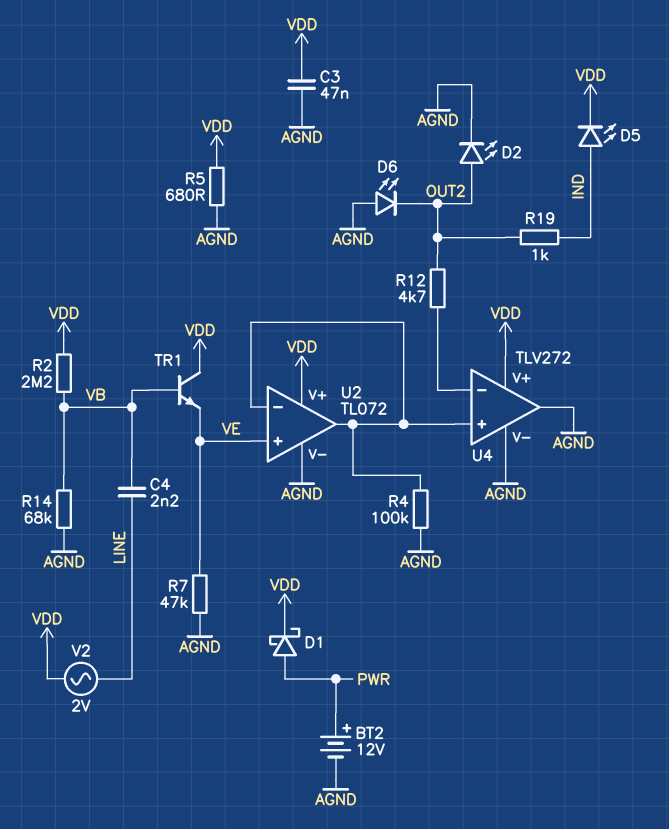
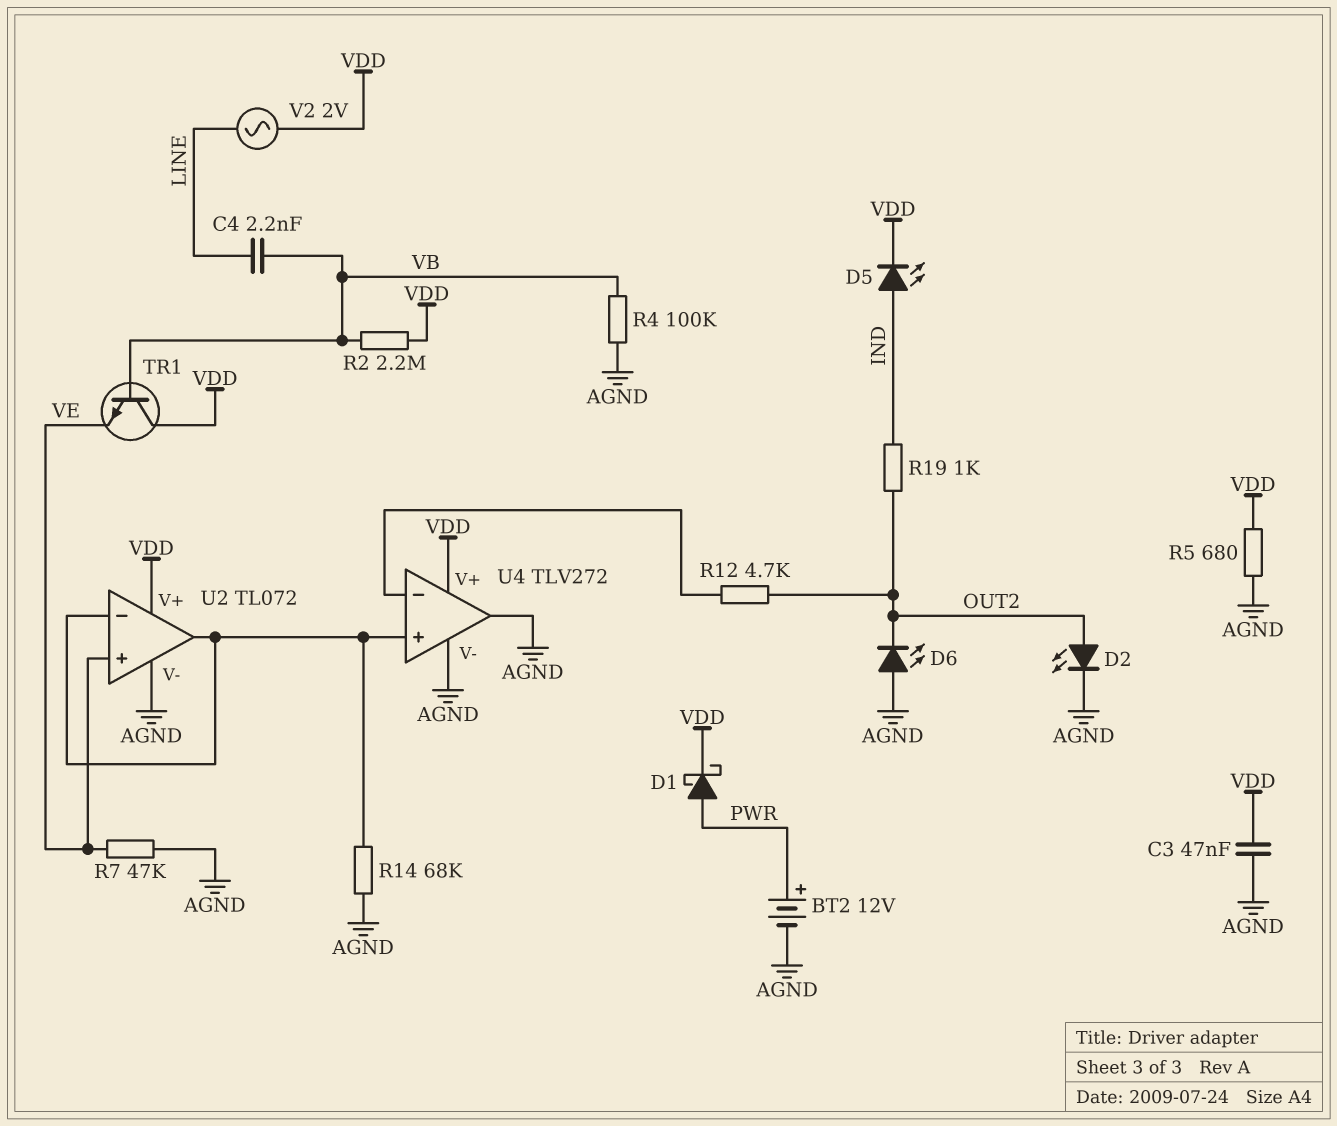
R4: 100k (AGND, U2/in-) -> 100k (AGND, VB)
R14: 68k (AGND, VB) -> 68k (AGND, U2/in-)

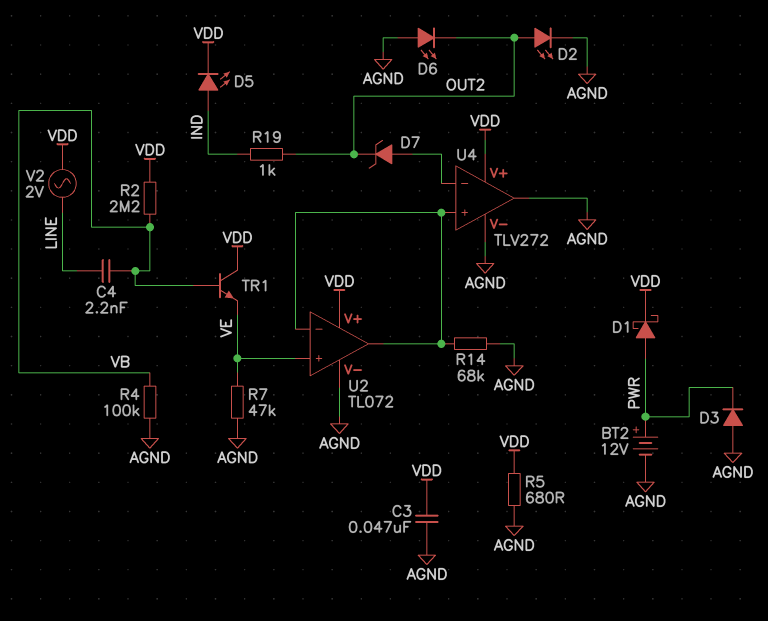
D3: none -> diode (A AGND, K PWR)
D7: none -> zener (A U4/in-, K OUT2)
R12: 4.7k (OUT2, U4/in-) -> none

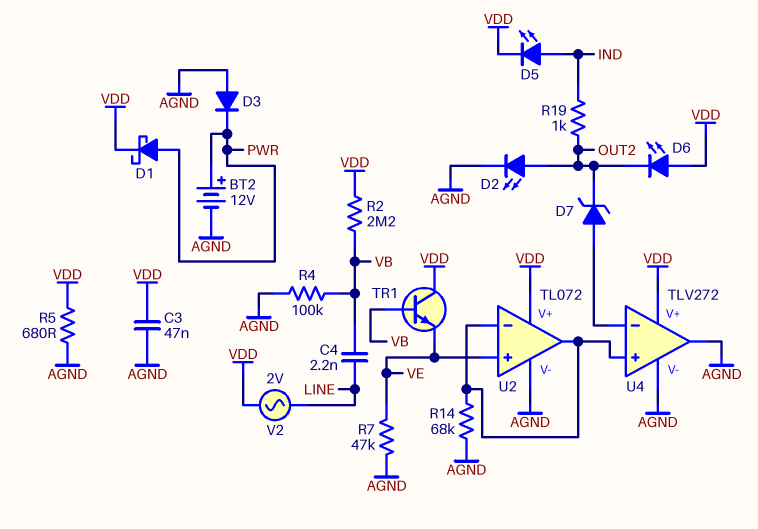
D6: LED (A AGND, K OUT2) -> LED (A VDD, K OUT2)

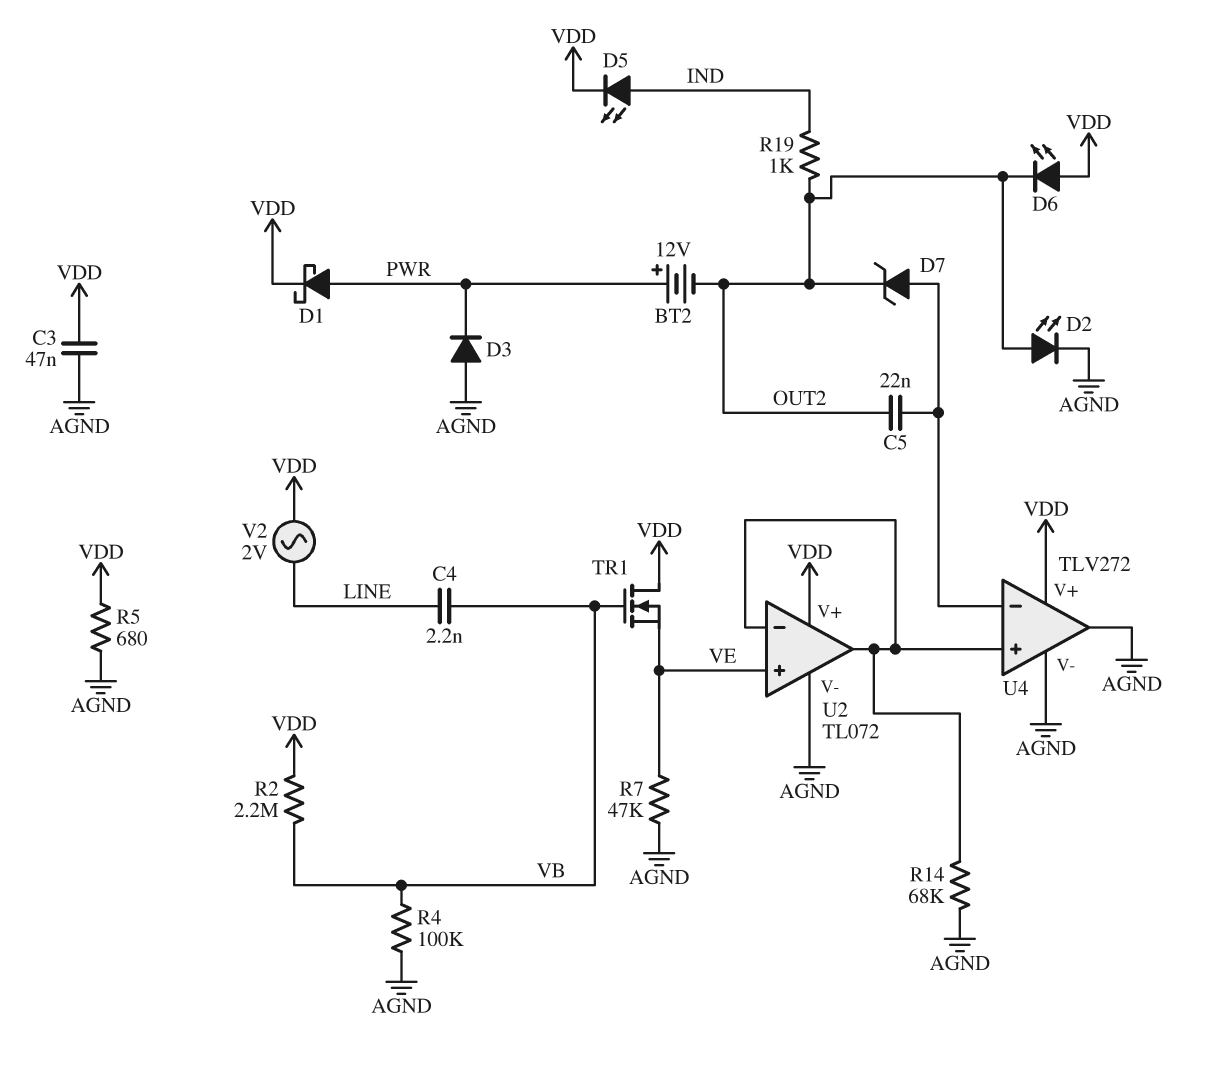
BT2: 12V (plus PWR, minus AGND) -> 12V (plus PWR, minus OUT2)
C5: none -> 22nF (OUT2, U4/in-)
TR1: NPN (B VB, C VDD, E VE) -> NMOS (G VB, D VDD, S VE)

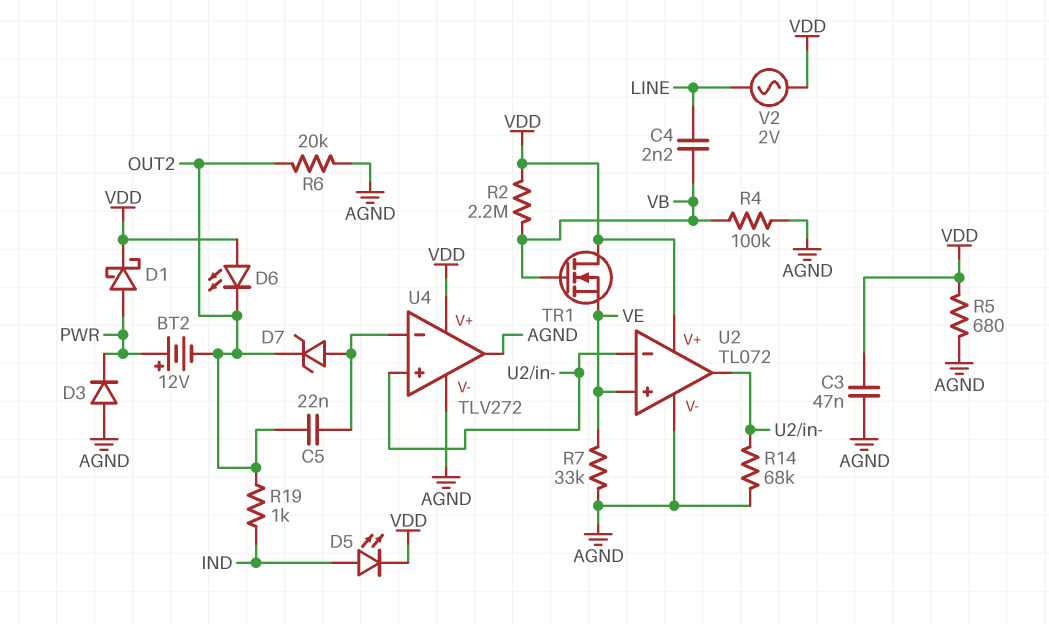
D2: LED (A OUT2, K AGND) -> none
R6: none -> 20k (AGND, OUT2)
R7: 47k (AGND, VE) -> 33k (AGND, VE)

